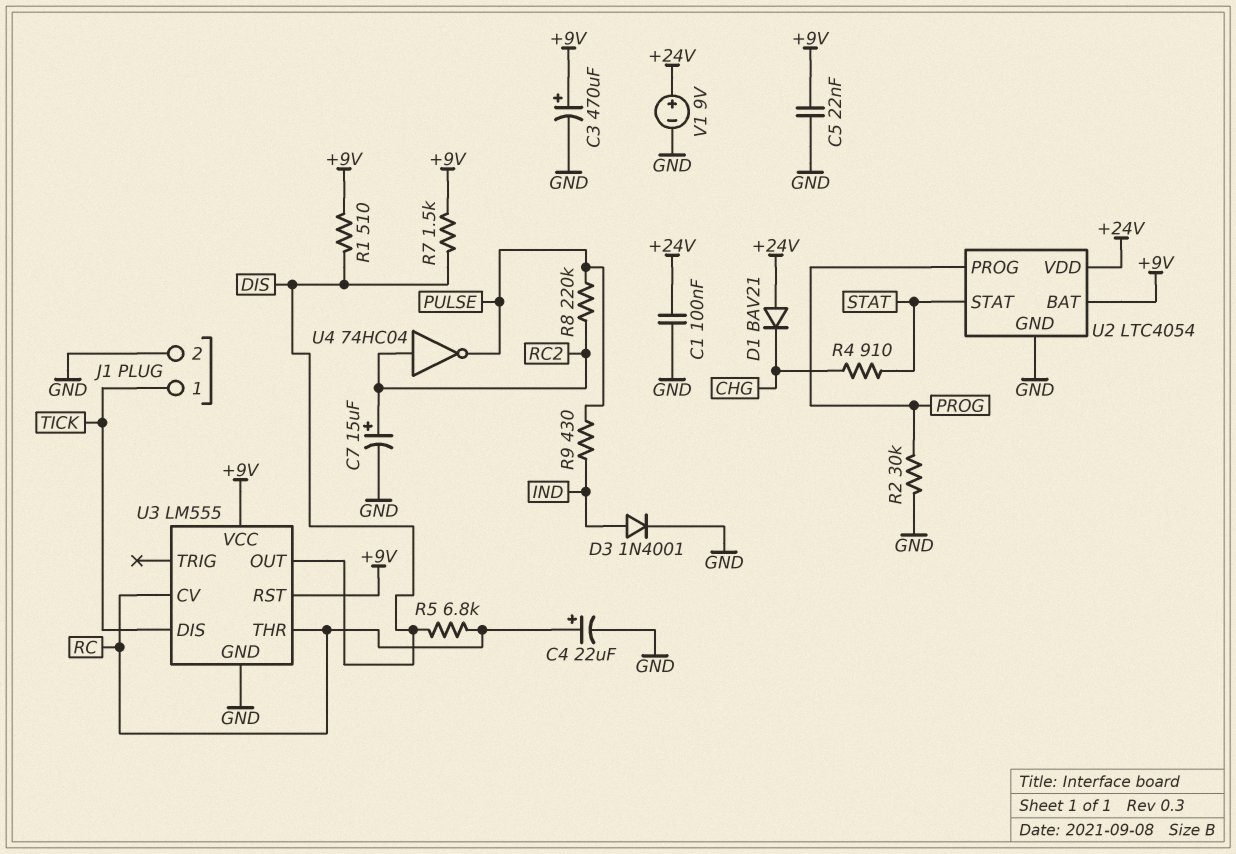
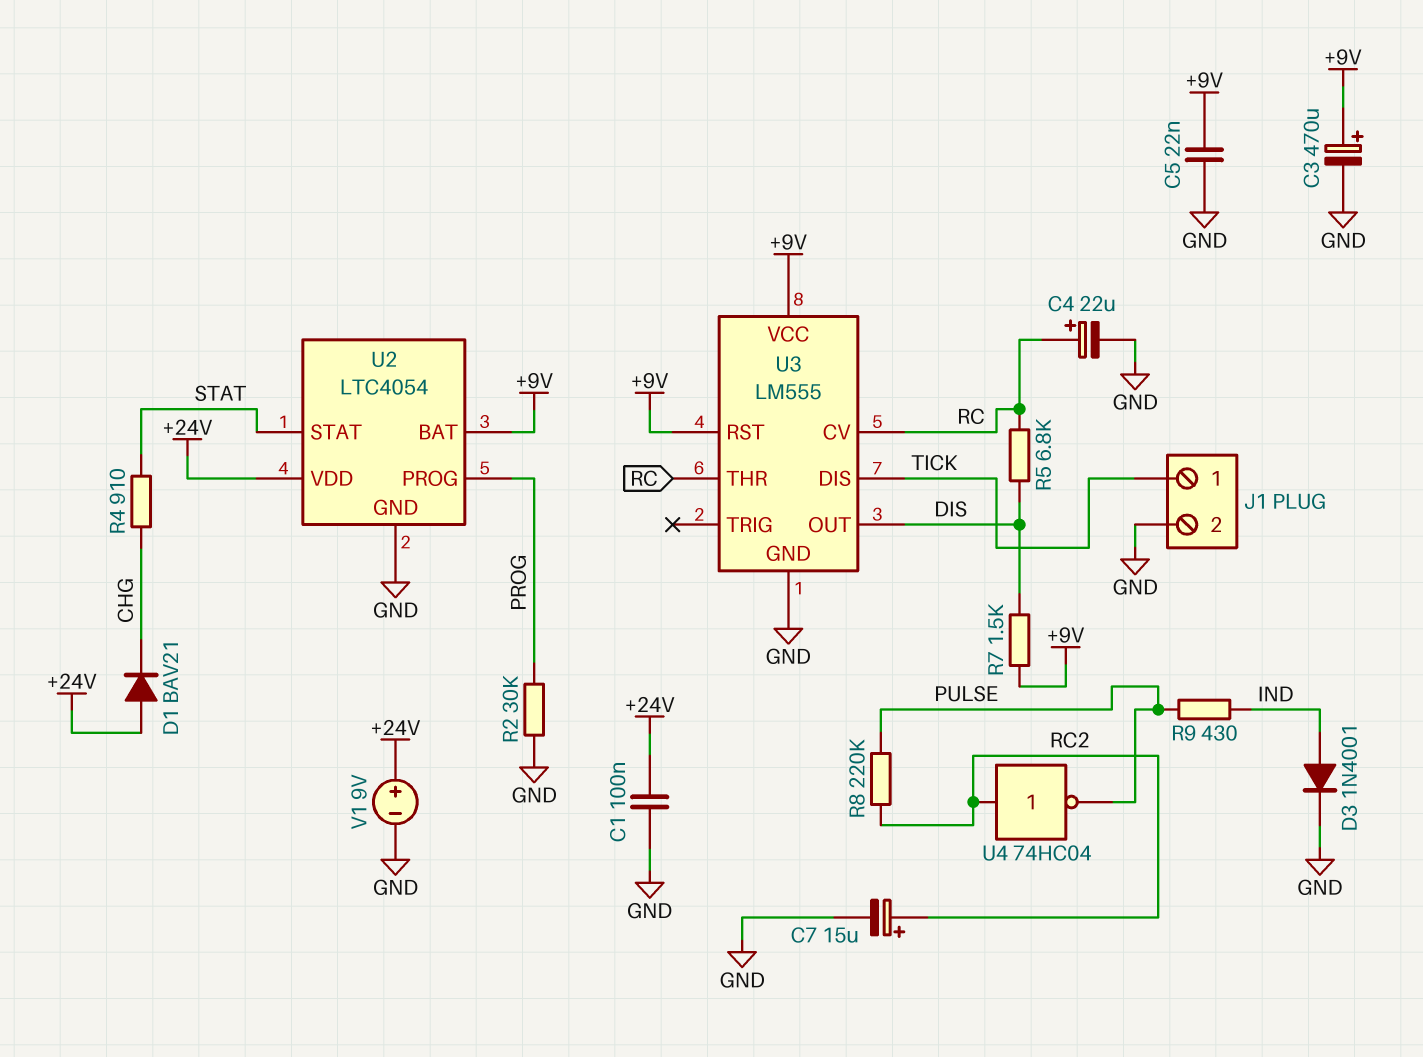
R1: 510 (+9V, DIS) -> none

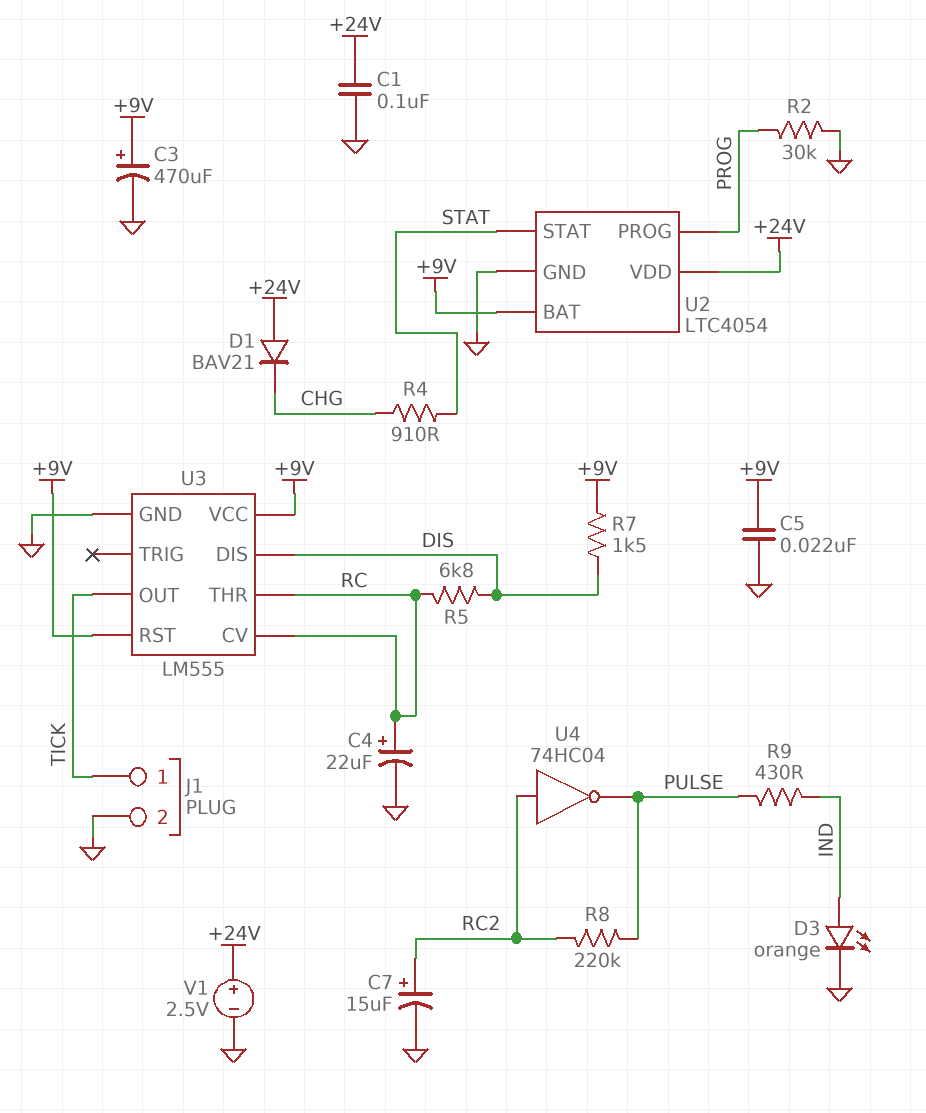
D3: diode 1N4001 (A IND, K GND) -> LED orange (A IND, K GND)
U3 pin DIS: TICK -> DIS
U3 pin OUT: DIS -> TICK
V1: 9V (plus +24V, minus GND) -> 2.5V (plus +24V, minus GND)

